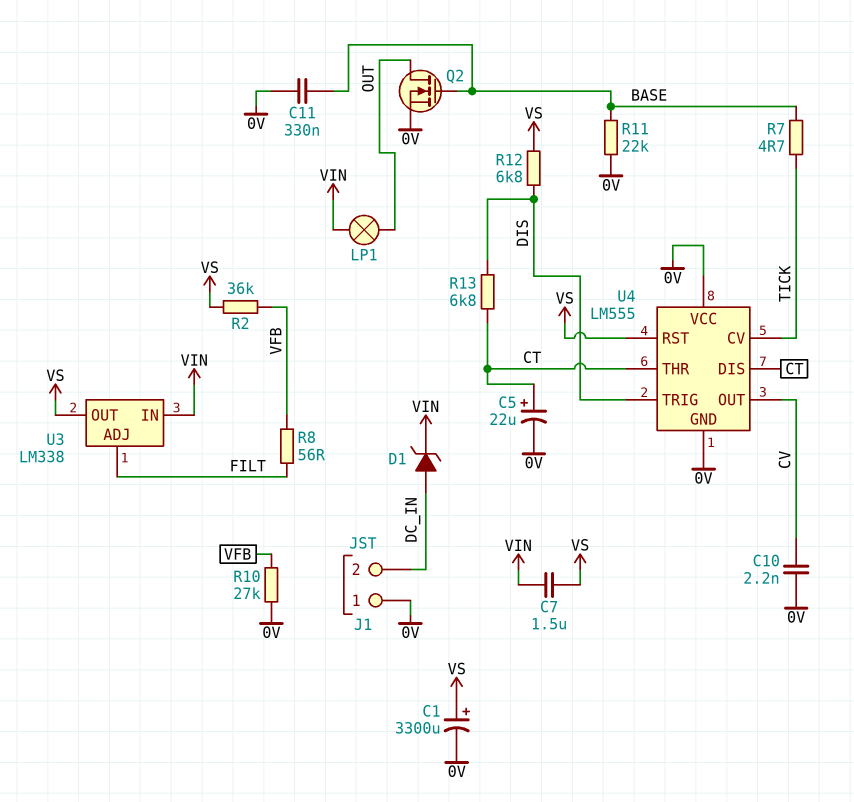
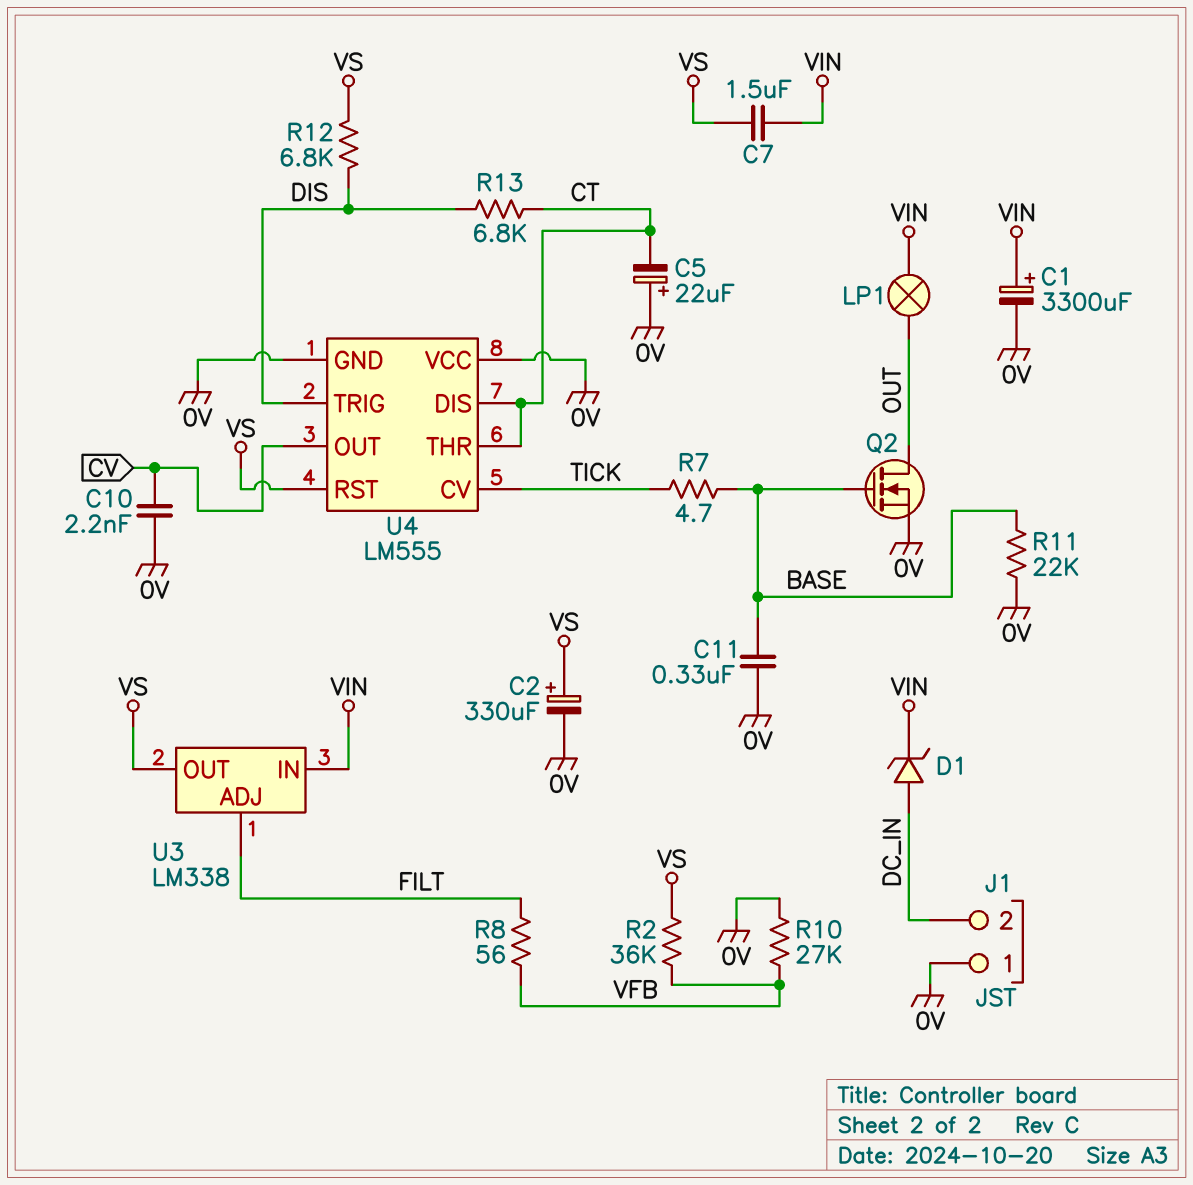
C1: 3300uF (plus VS, minus 0V) -> 3300uF (plus VIN, minus 0V)
C2: none -> 330uF (plus VS, minus 0V)
C5: 22uF (plus CT, minus 0V) -> 22uF (plus 0V, minus CT)

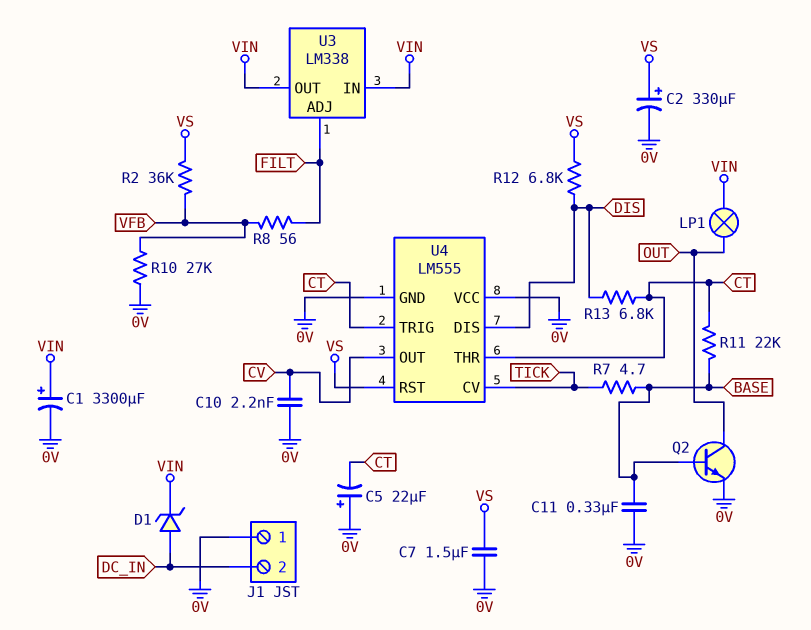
C7: 1.5uF (VIN, VS) -> 1.5uF (0V, VS)
Q2: NMOS (G BASE, D OUT, S 0V) -> NPN (B BASE, C OUT, E 0V)
R11: 22k (0V, BASE) -> 22k (BASE, CT)
U3 pin OUT: VS -> VIN
U4 pin DIS: CT -> DIS
U4 pin TRIG: DIS -> CT

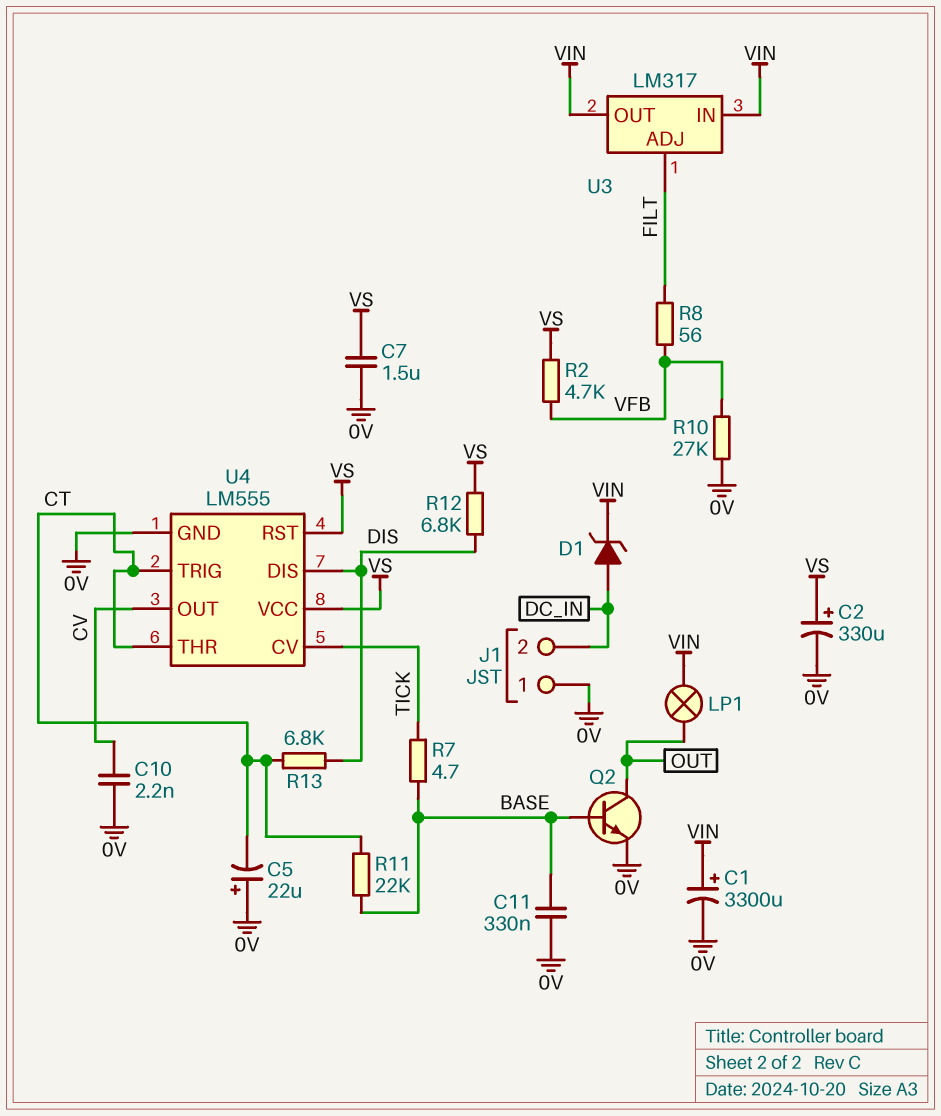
R2: 36k (VFB, VS) -> 4.7k (VFB, VS)
U3: LM338 -> LM317
U4 pin VCC: 0V -> VS

